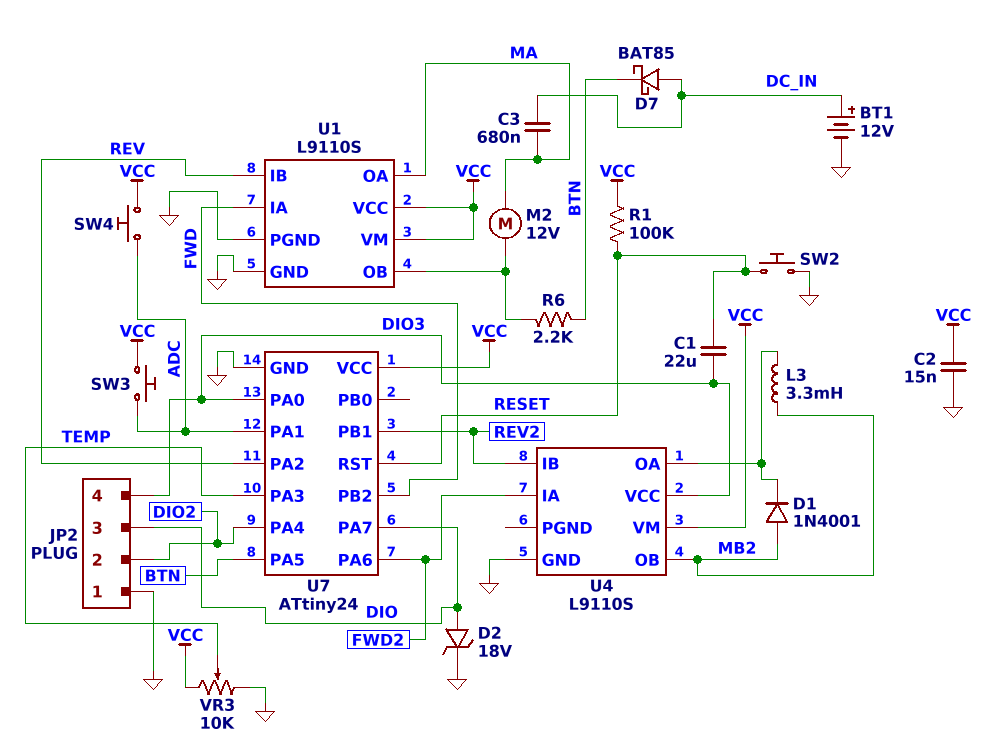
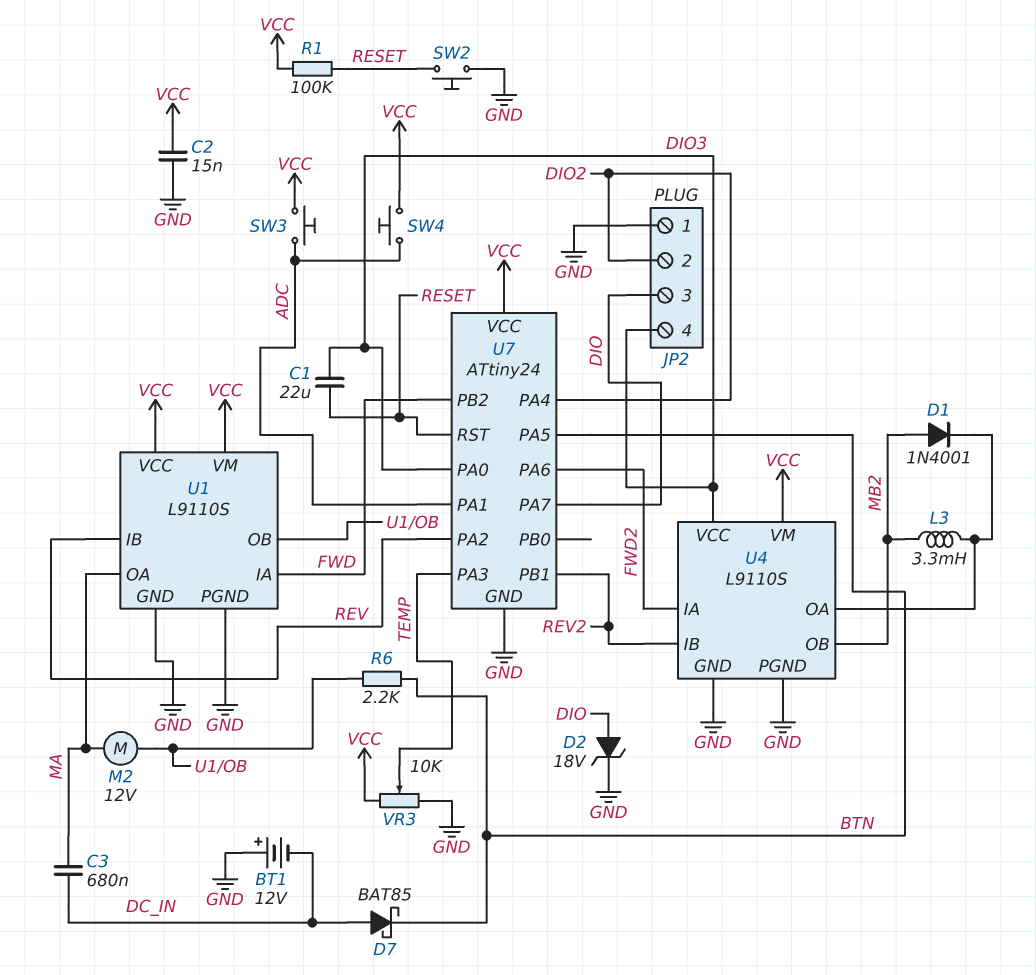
BT1: 12V (plus DC_IN, minus GND) -> 12V (plus GND, minus DC_IN)
U4 pin PGND: none -> GND

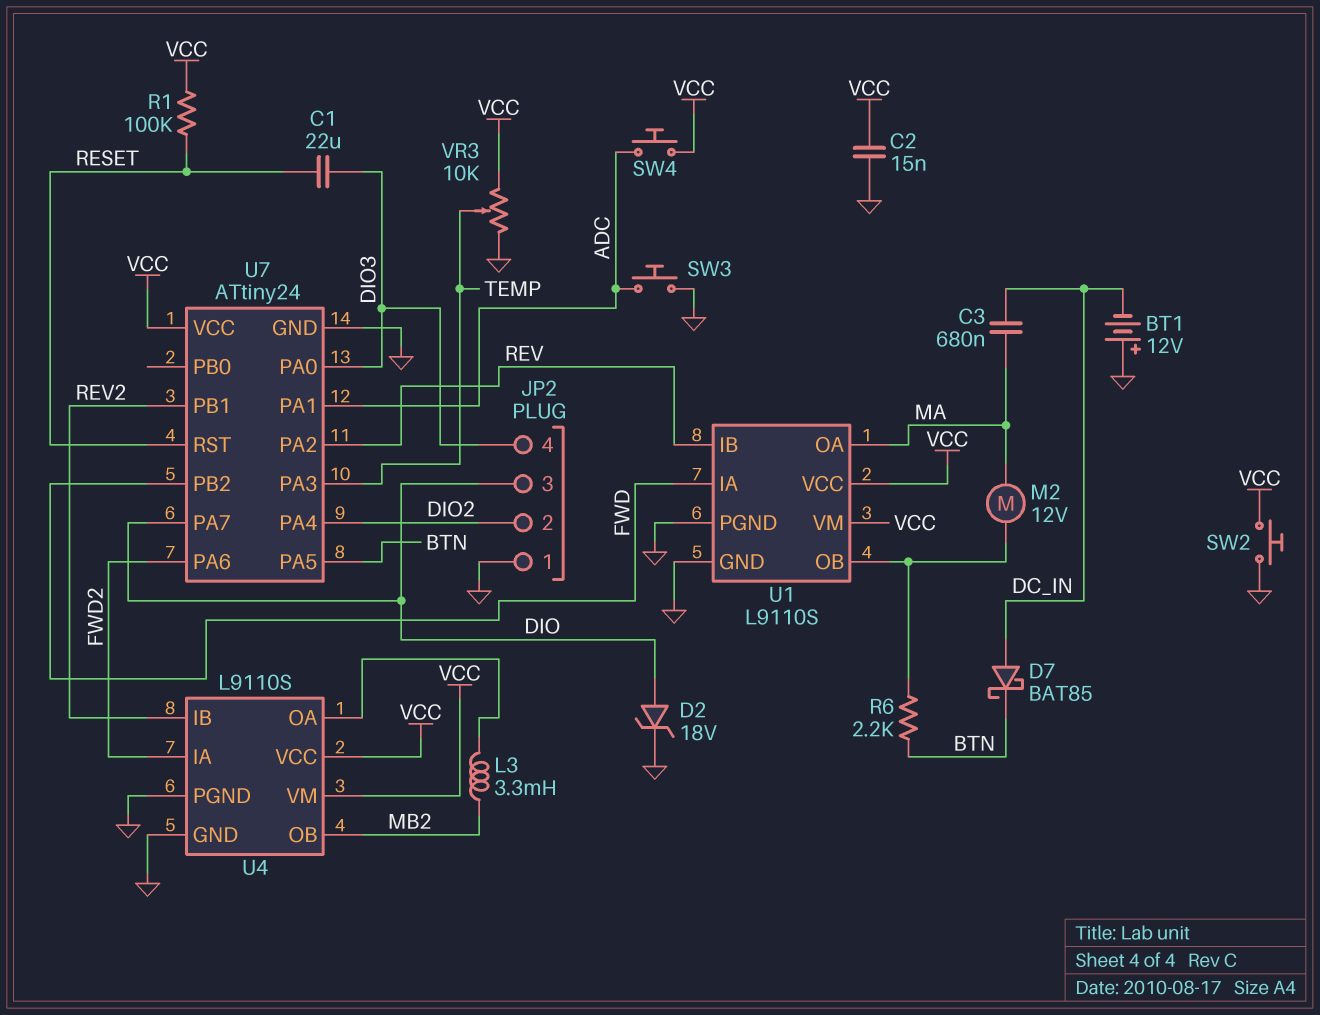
D1: diode 1N4001 (A MB2, K U4/OA) -> none
SW2: button (GND, RESET) -> button (GND, VCC)
SW3: button (ADC, VCC) -> button (ADC, GND)
U4 pin VCC: DIO3 -> VCC

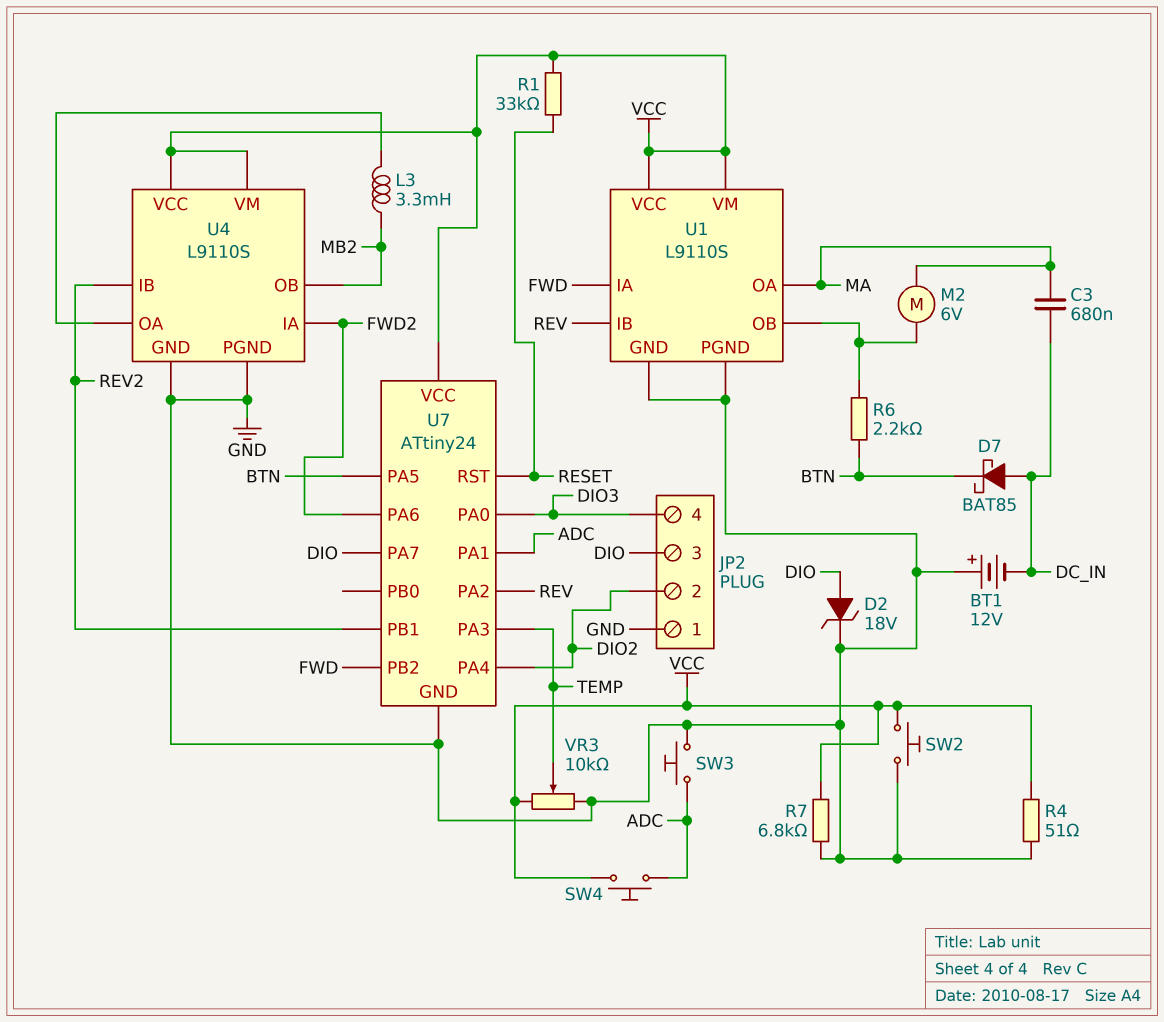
C1: 22uF (DIO3, RESET) -> none
C2: 15nF (GND, VCC) -> none
M2: motor 12V (MA, U1/OB) -> motor 6V (MA, U1/OB)
R1: 100k (RESET, VCC) -> 33k (RESET, VCC)
R4: none -> 51 (GND, VCC)
R7: none -> 6.8k (GND, VCC)

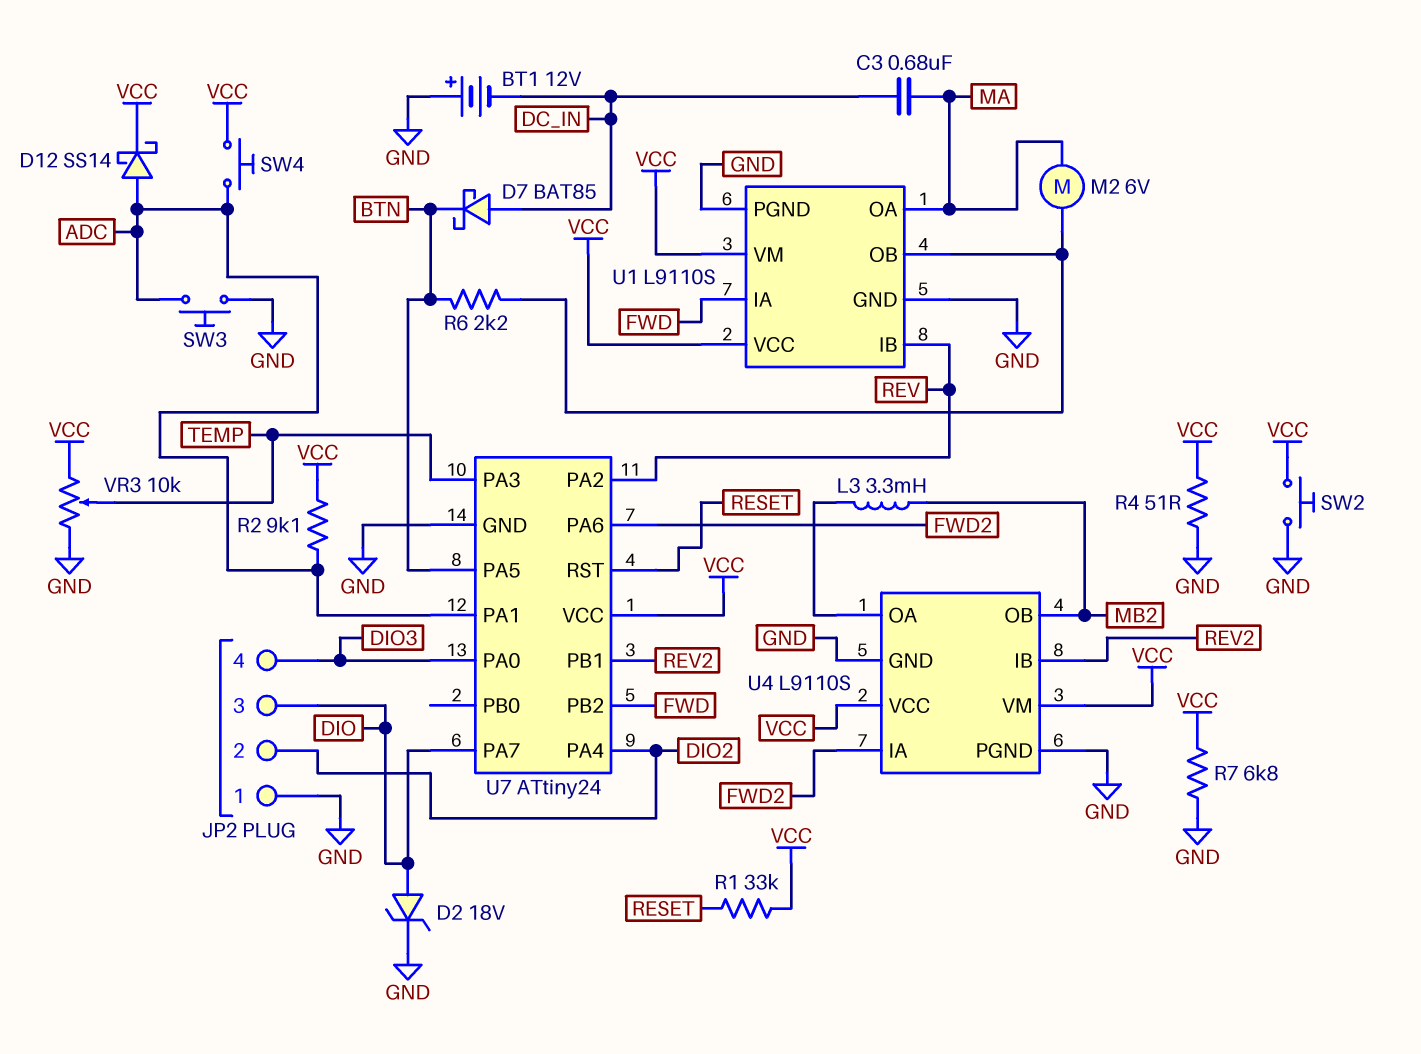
D12: none -> schottky SS14 (A ADC, K VCC)
R2: none -> 9.1k (ADC, VCC)

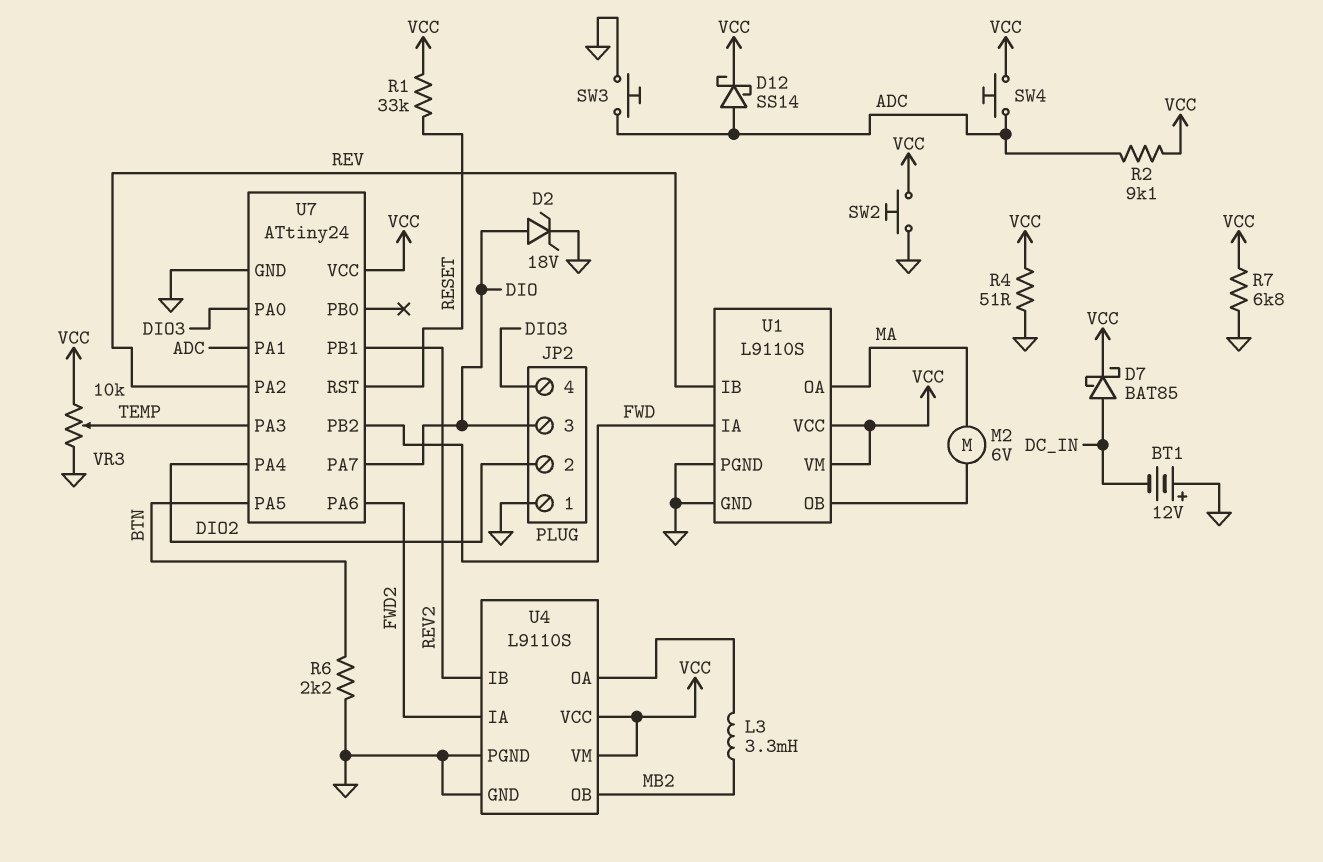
C3: 680nF (DC_IN, MA) -> none
D7: schottky BAT85 (A DC_IN, K BTN) -> schottky BAT85 (A DC_IN, K VCC)
R6: 2.2k (BTN, U1/OB) -> 2.2k (BTN, GND)

